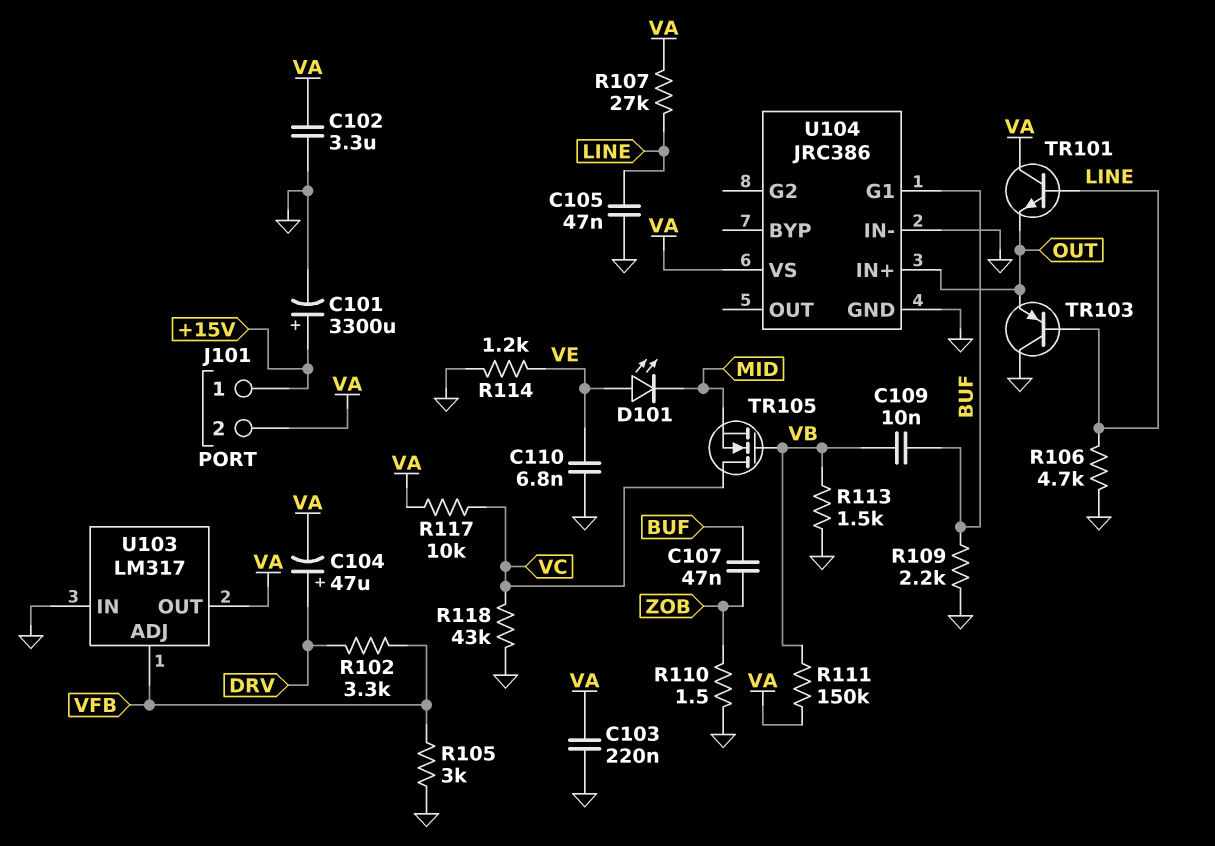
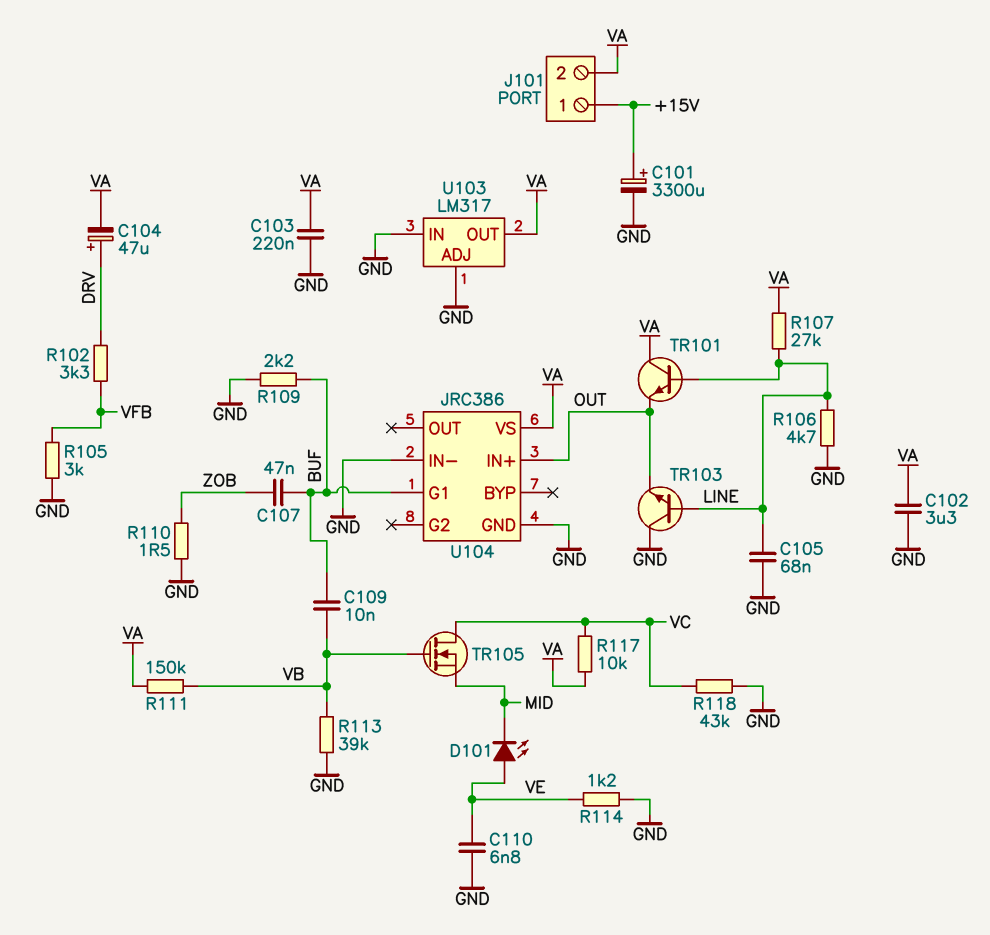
C105: 47nF (GND, LINE) -> 68nF (GND, LINE)
R113: 1.5k (GND, VB) -> 39k (GND, VB)
TR103: PNP (B LINE, C GND, E OUT) -> NPN (B LINE, C GND, E OUT)
U103 pin ADJ: VFB -> GND

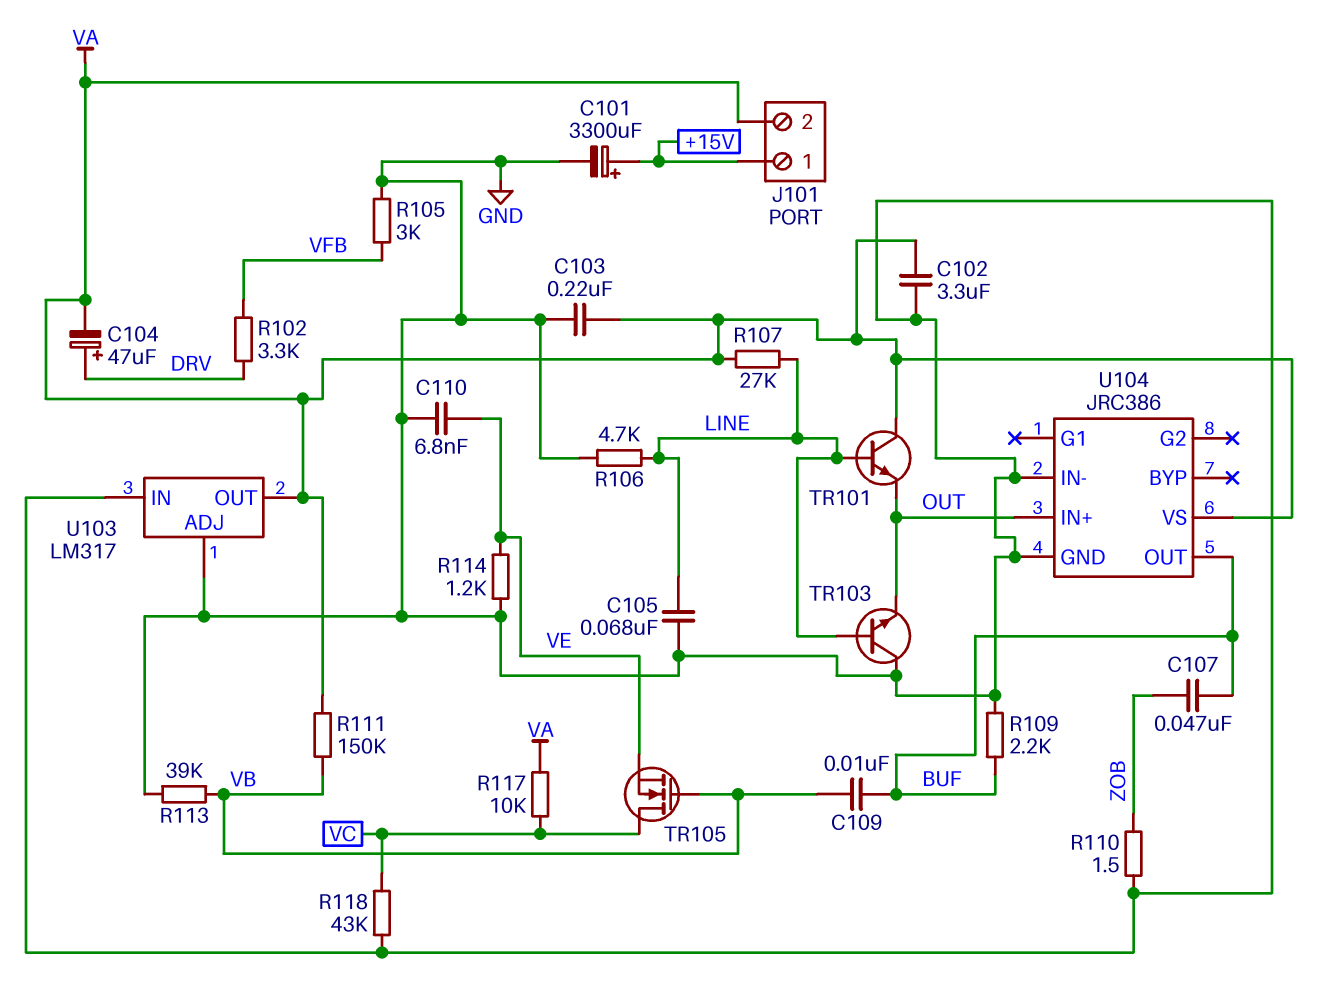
D101: LED (A VE, K MID) -> none
TR105: NMOS (G VB, D VC, S MID) -> NMOS (G VB, D VC, S VE)
U104 pin G1: BUF -> none
U104 pin OUT: none -> BUF

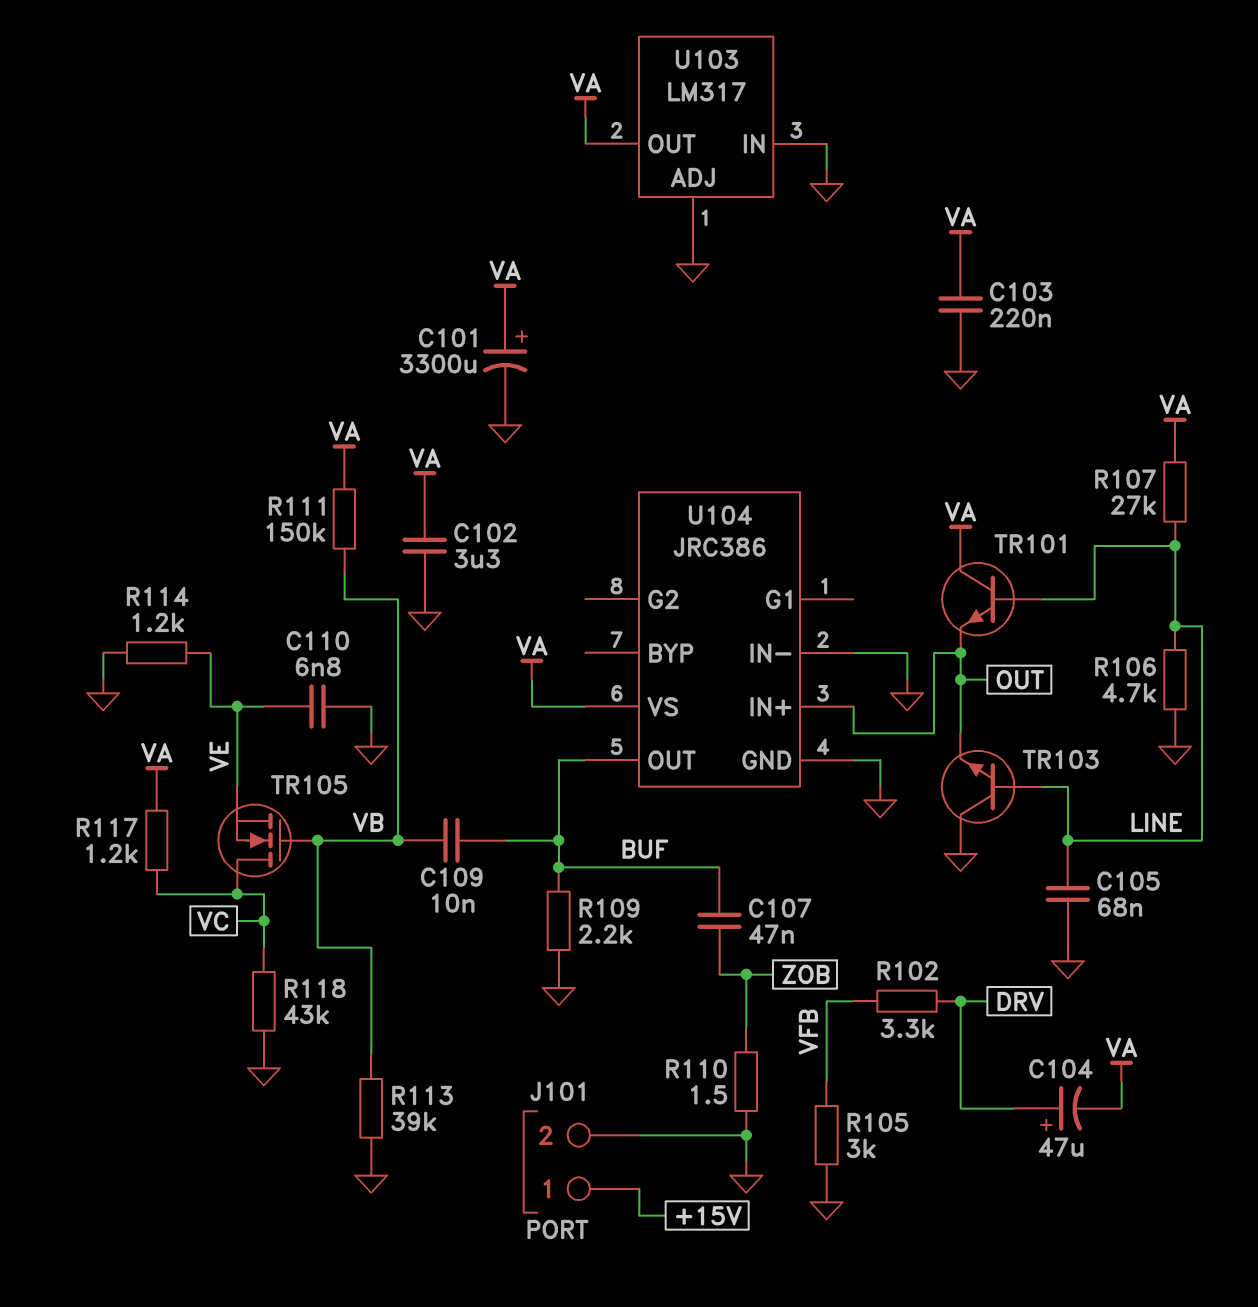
C101: 3300uF (plus +15V, minus GND) -> 3300uF (plus VA, minus GND)
J101 pin 2: VA -> GND
R117: 10k (VA, VC) -> 1.2k (VA, VC)

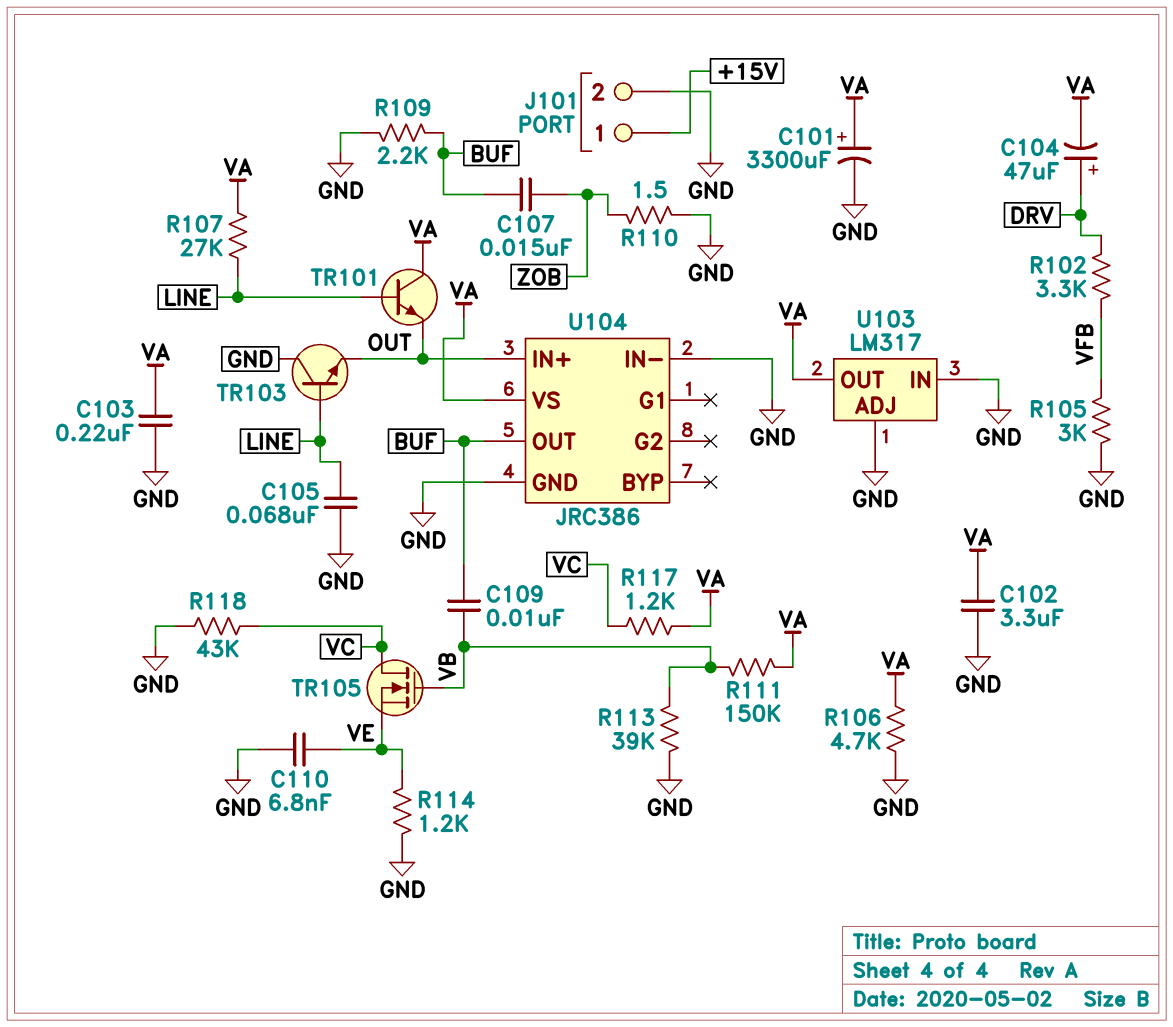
C107: 47nF (BUF, ZOB) -> 15nF (BUF, ZOB)
R106: 4.7k (GND, LINE) -> 4.7k (GND, VA)

